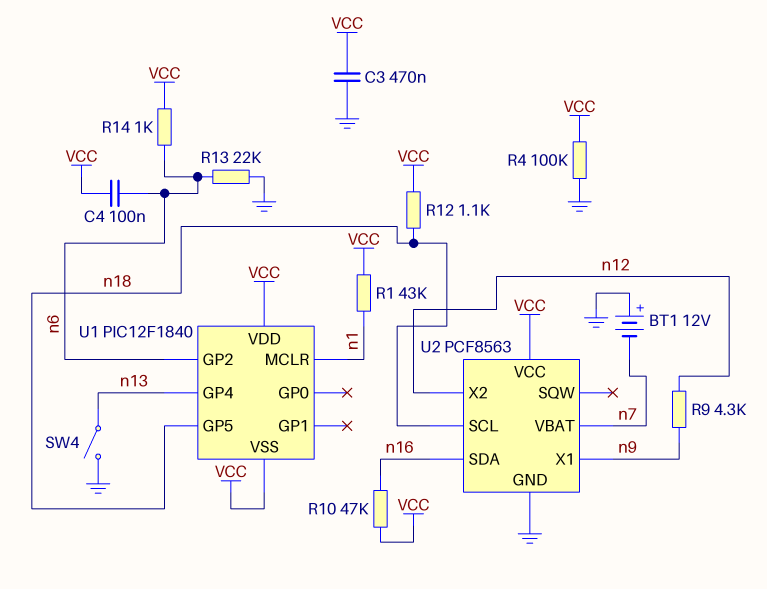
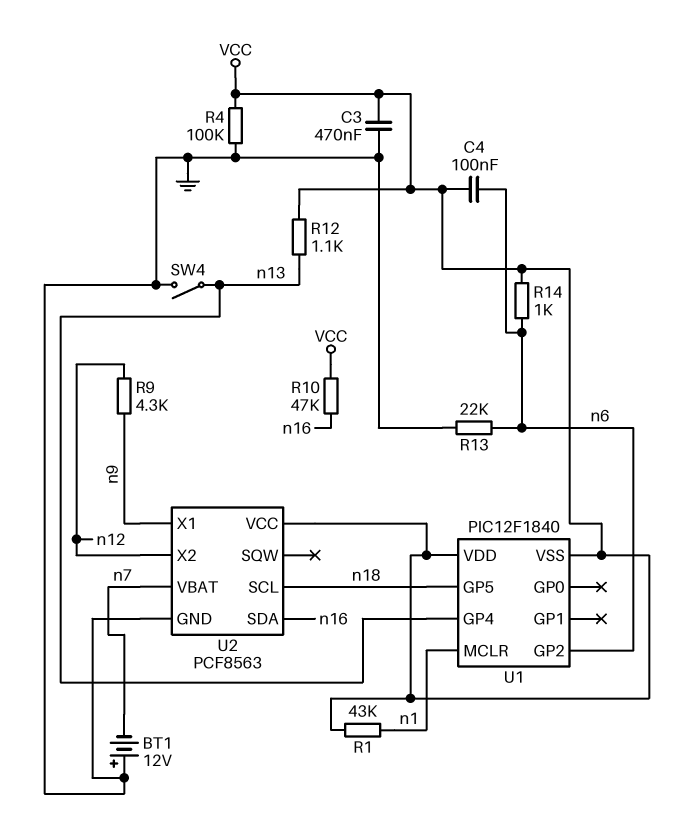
R12: 1.1k (VCC, n18) -> 1.1k (VCC, n13)

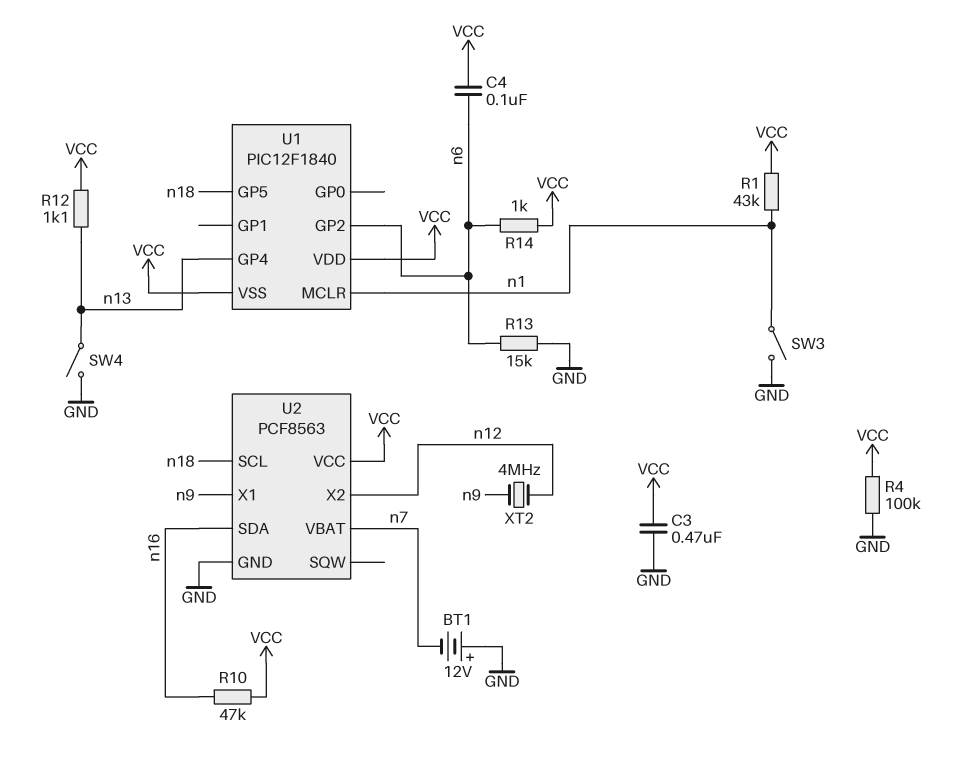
R9: 4.3k (n9, n12) -> none
R13: 22k (GND, n6) -> 15k (GND, n6)
SW3: none -> switch (GND, n1)
XT2: none -> 4MHz (n9, n12)

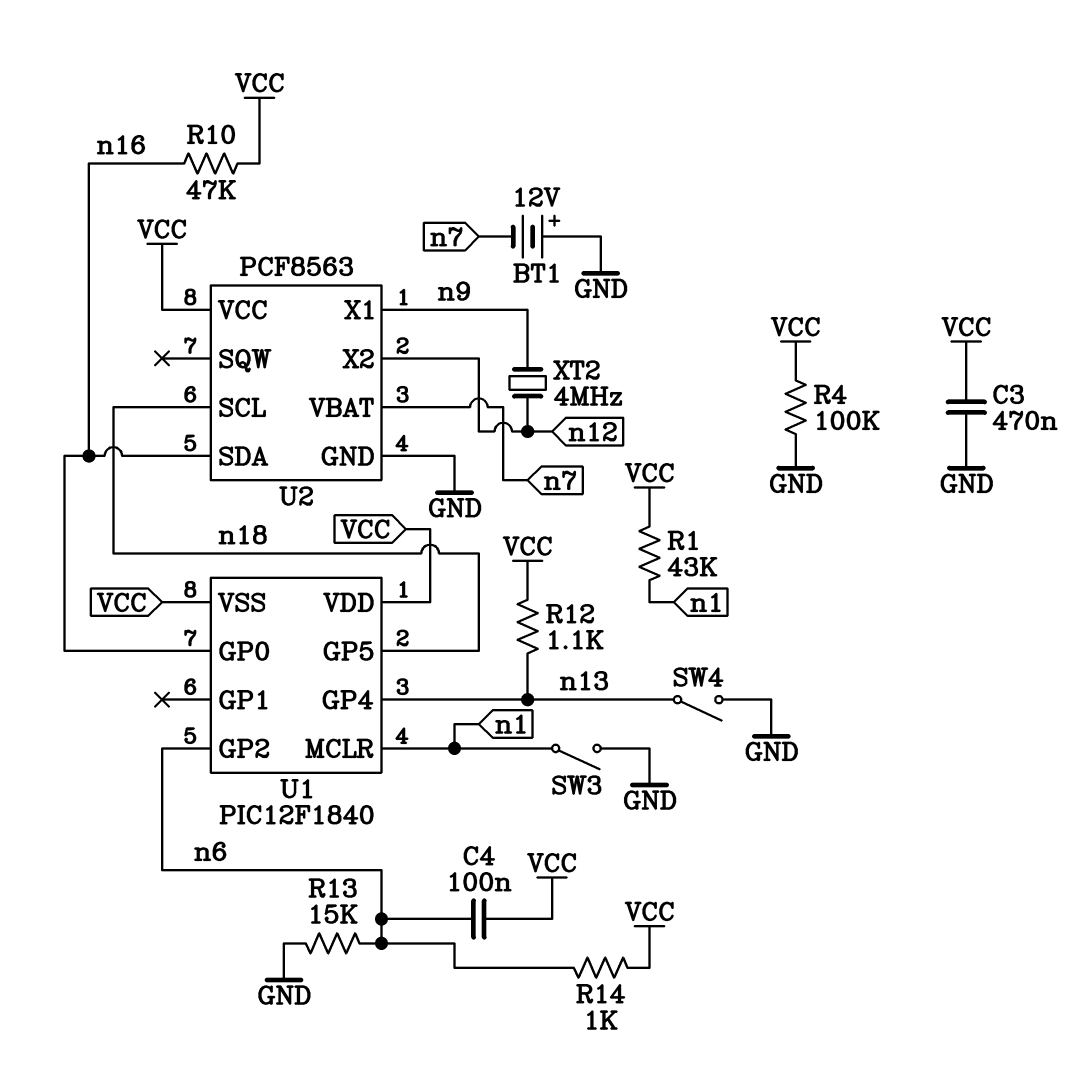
U1 pin GP0: none -> n16

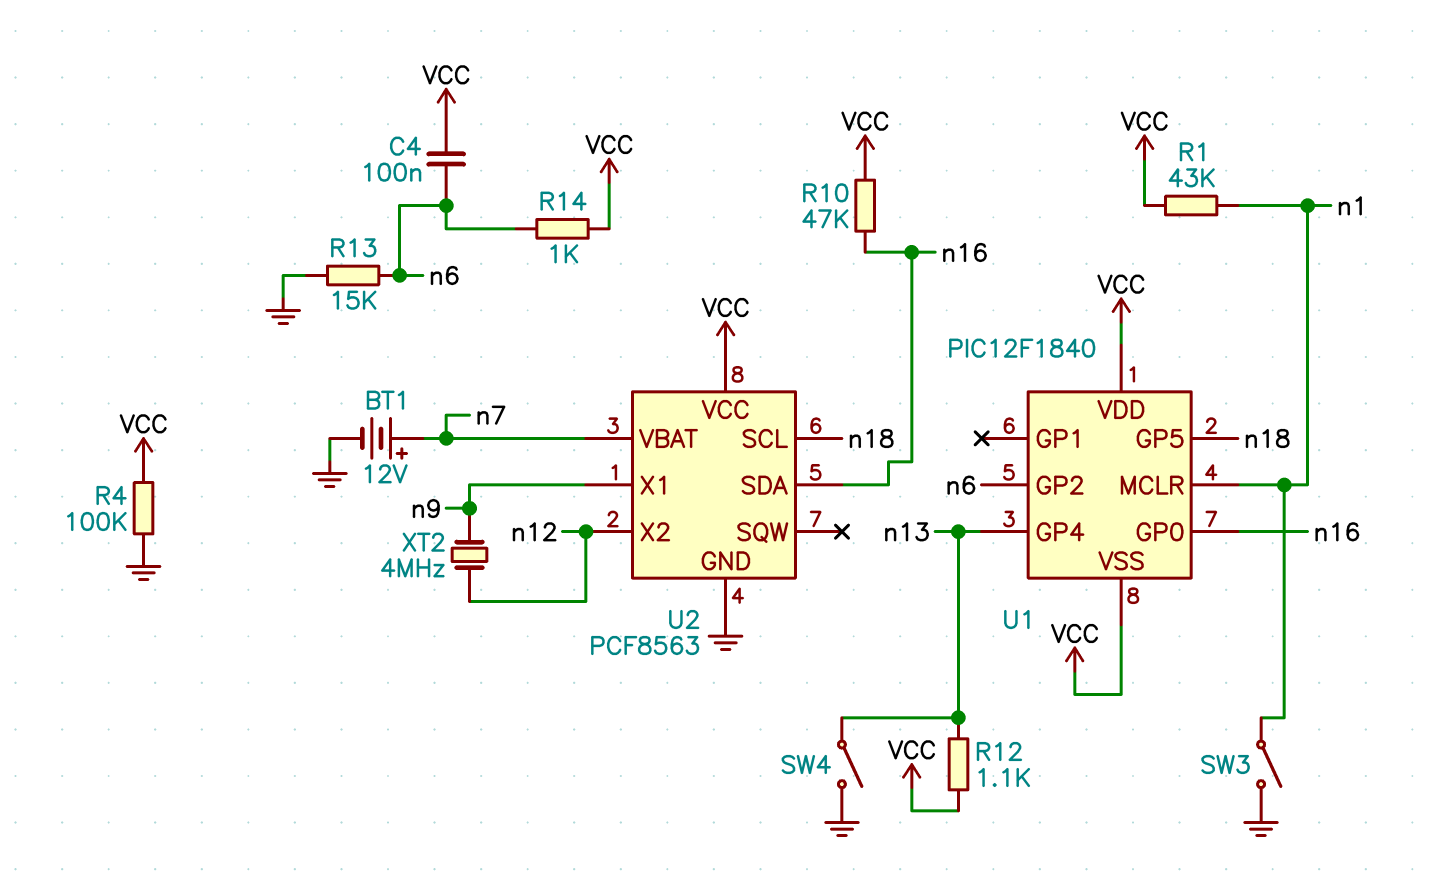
BT1: 12V (plus GND, minus n7) -> 12V (plus n7, minus GND)
C3: 470nF (GND, VCC) -> none

